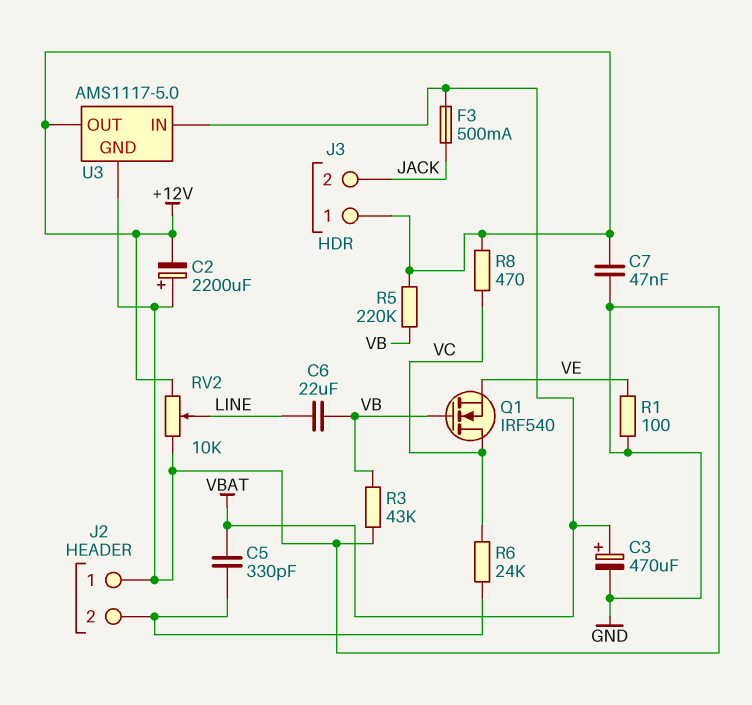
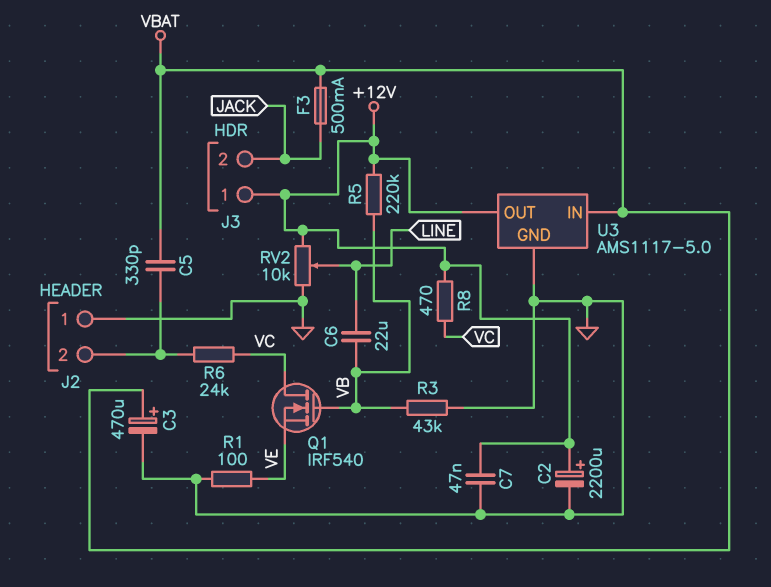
C2: 2200uF (plus GND, minus +12V) -> 2200uF (plus +12V, minus GND)

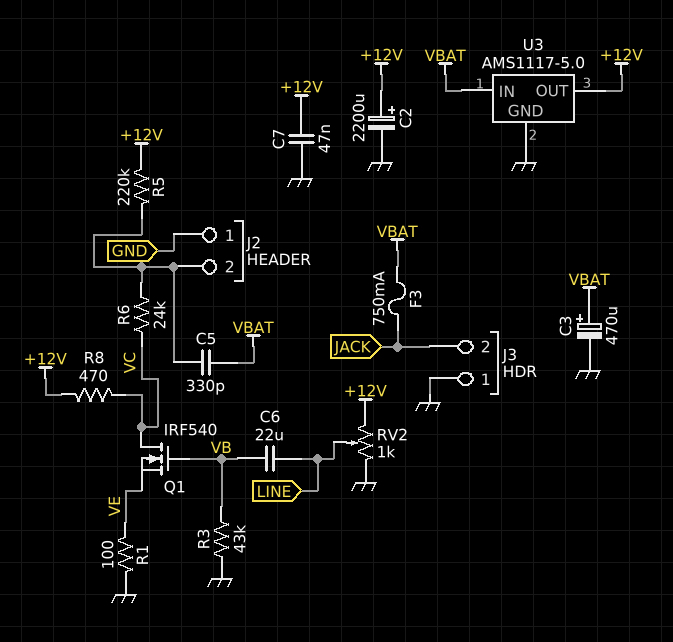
F3: 500mA (JACK, VBAT) -> 750mA (JACK, VBAT)
J3 pin 1: +12V -> GND
R5: 220k (+12V, VB) -> 220k (+12V, J2/2)
RV2: 10k (+12V, GND, wiper LINE) -> 1k (+12V, GND, wiper LINE)

